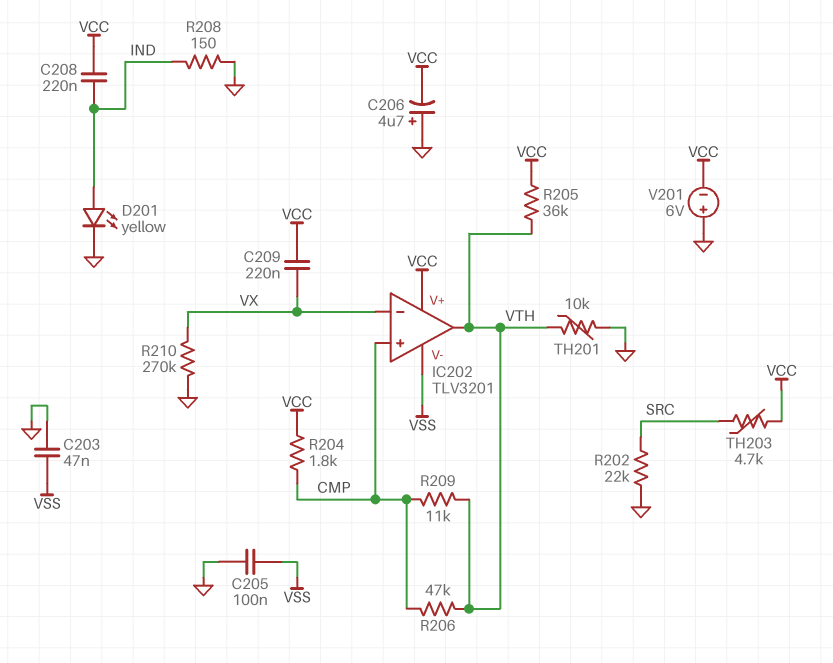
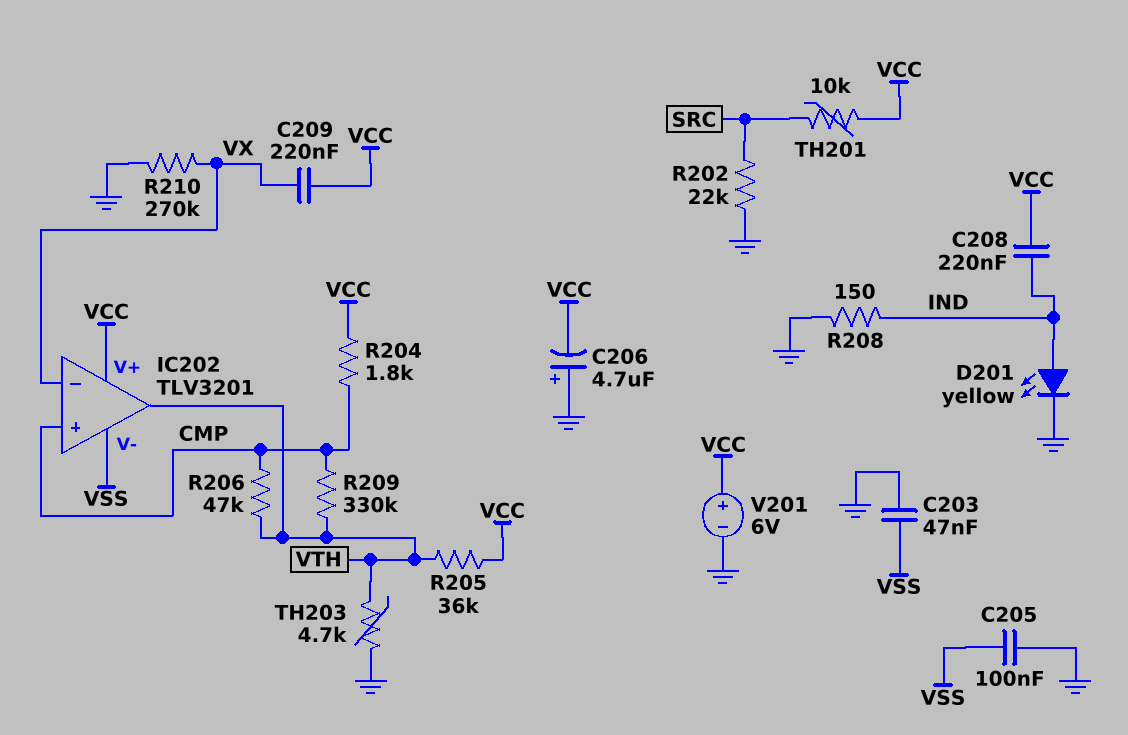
R209: 11k (CMP, VTH) -> 330k (CMP, VTH)
TH201: 10k (GND, VTH) -> 10k (SRC, VCC)
TH203: 4.7k (SRC, VCC) -> 4.7k (GND, VTH)
V201: 6V (plus GND, minus VCC) -> 6V (plus VCC, minus GND)

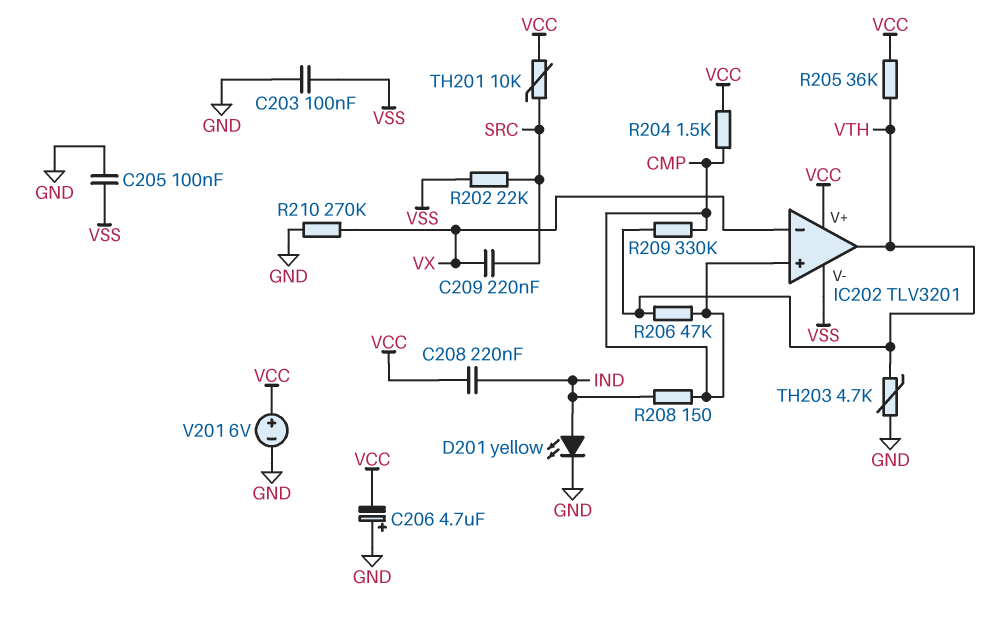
C203: 47nF (GND, VSS) -> 100nF (GND, VSS)
C209: 220nF (VCC, VX) -> 220nF (SRC, VX)
R202: 22k (GND, SRC) -> 22k (SRC, VSS)
R204: 1.8k (CMP, VCC) -> 1.5k (CMP, VCC)
R208: 150 (GND, IND) -> 150 (CMP, IND)

